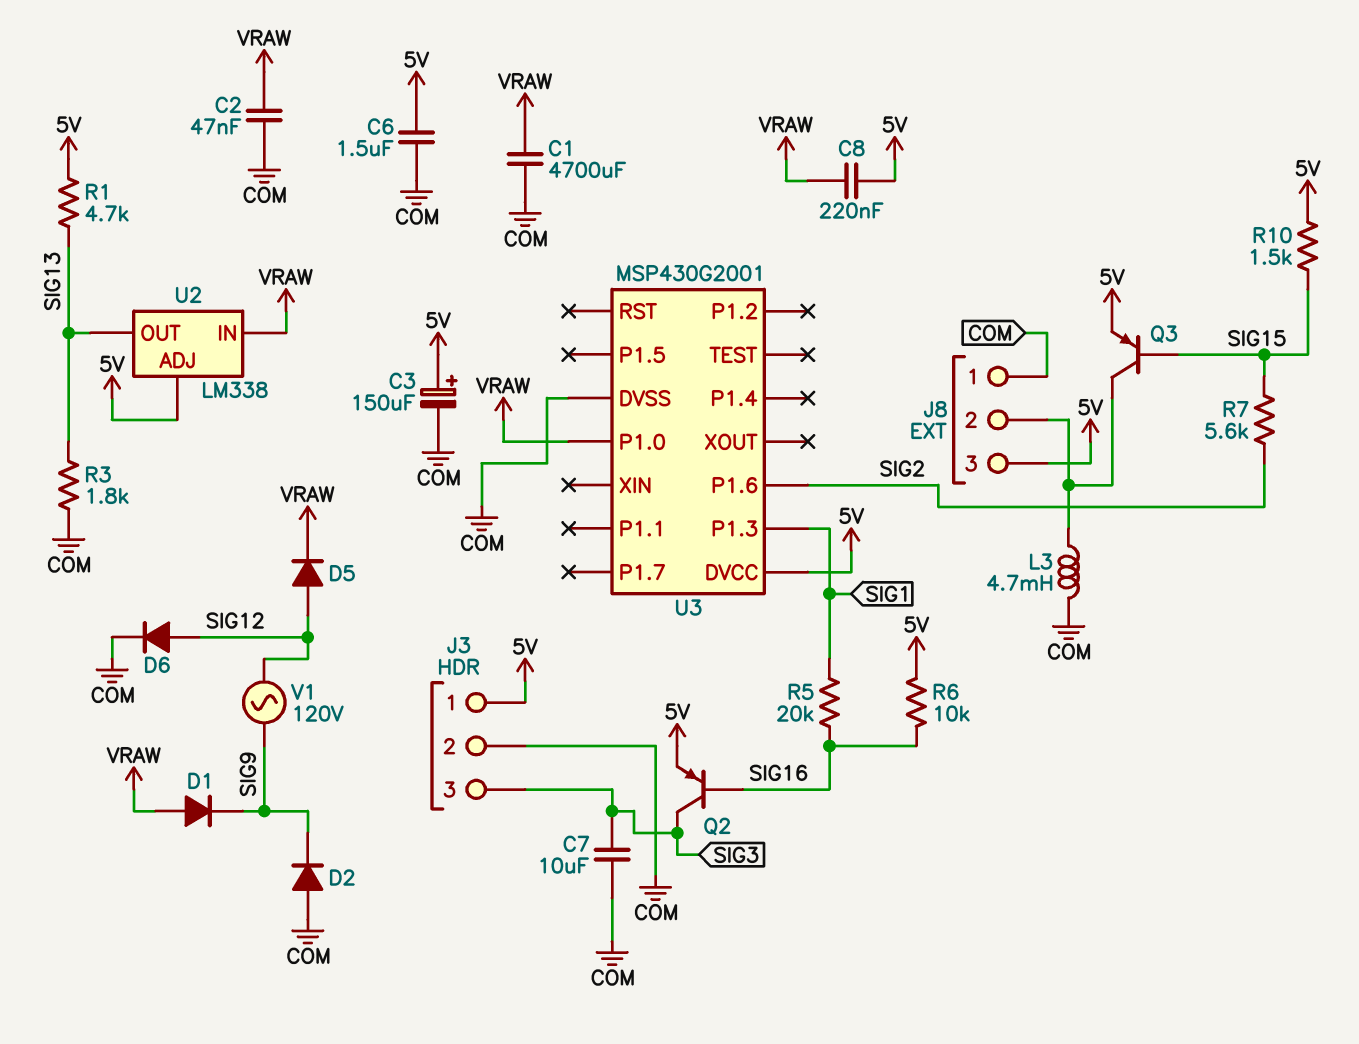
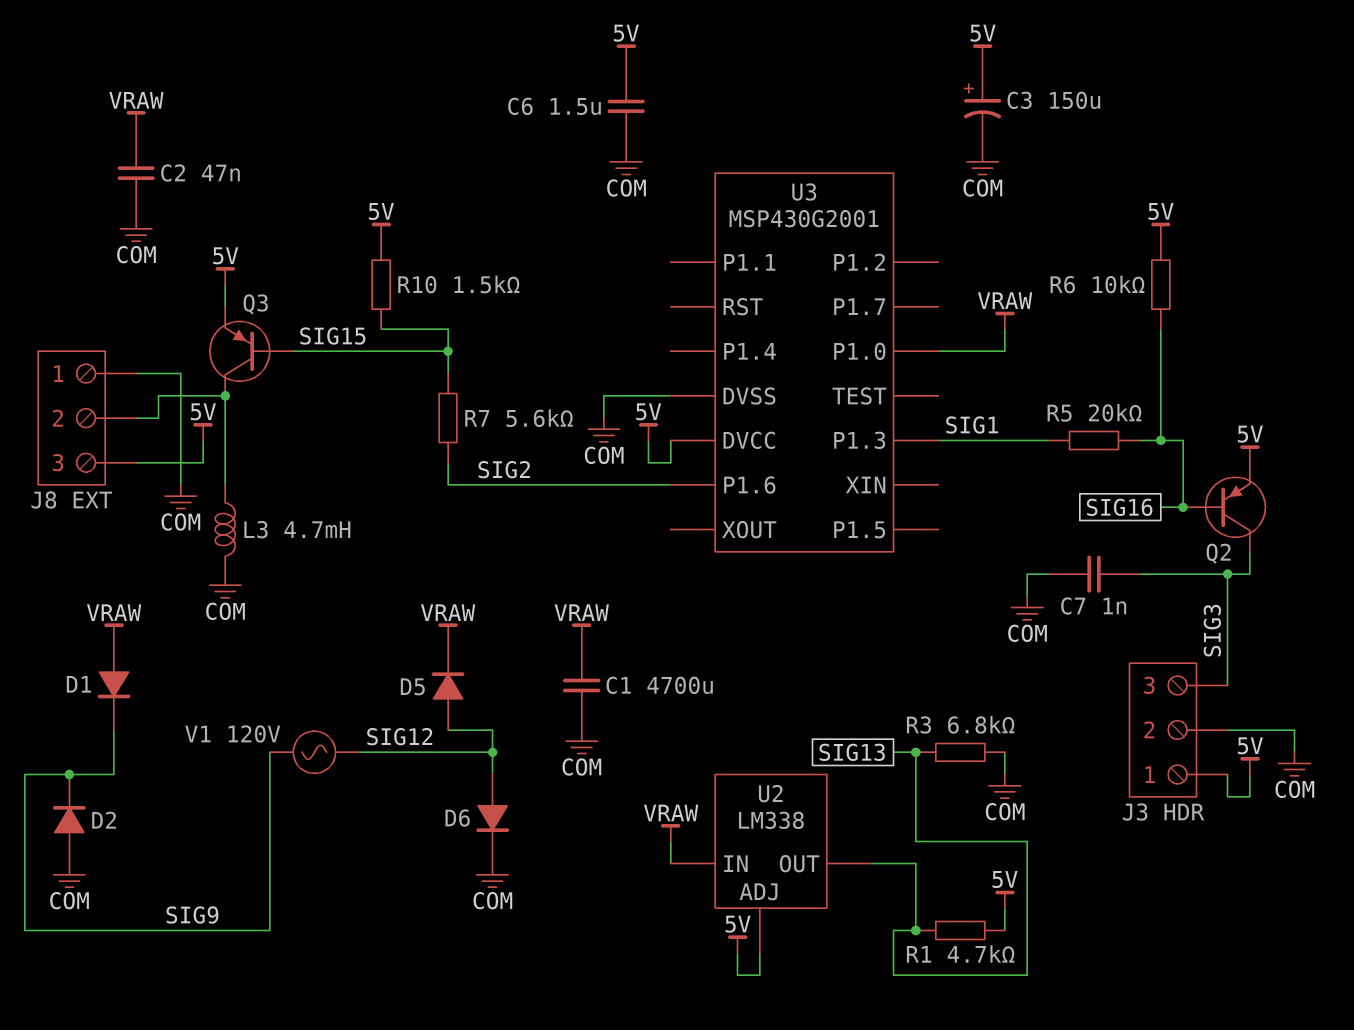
C7: 10uF (COM, SIG3) -> 1nF (COM, SIG3)
C8: 220nF (5V, VRAW) -> none
R3: 1.8k (COM, SIG13) -> 6.8k (COM, SIG13)

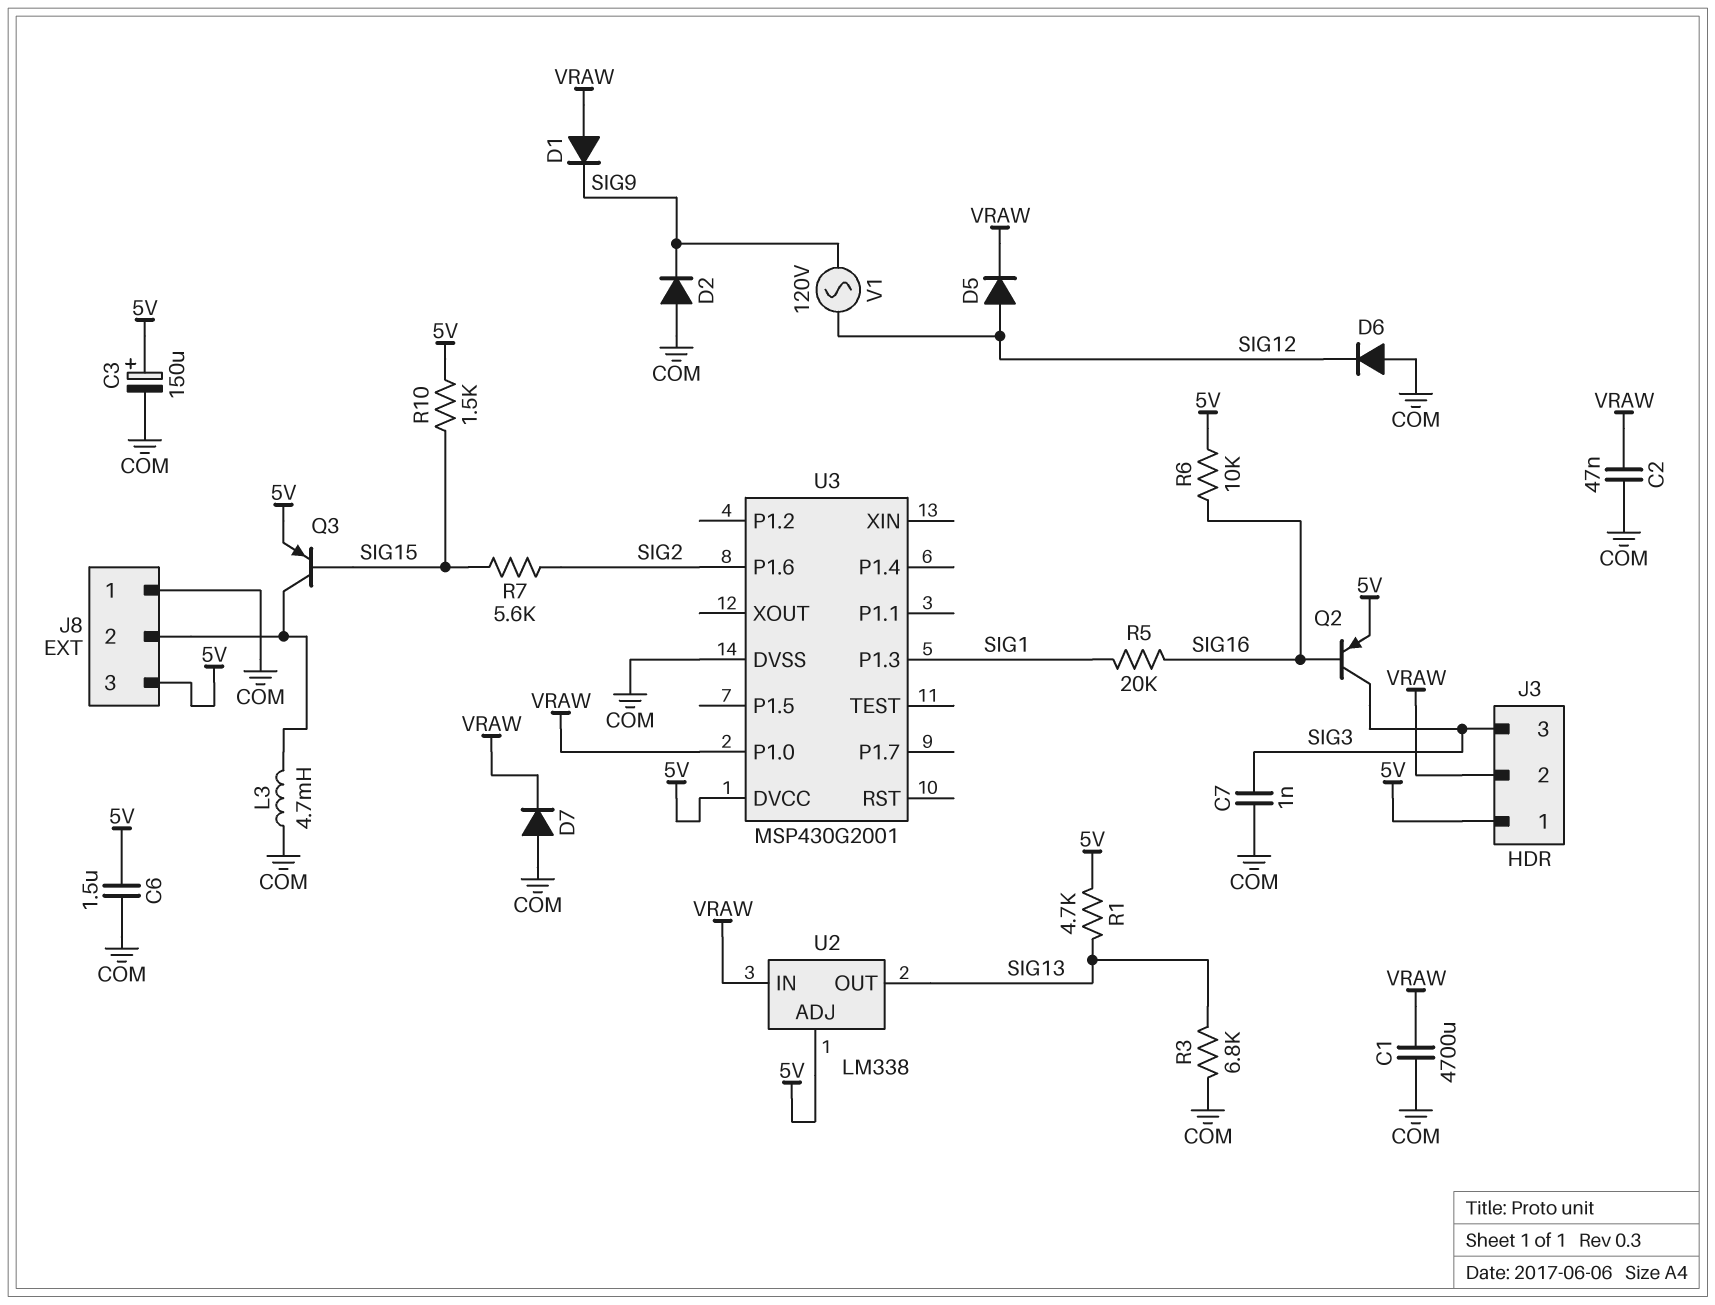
D6: diode (A SIG12, K COM) -> diode (A COM, K SIG12)
D7: none -> diode (A COM, K VRAW)
J3 pin 2: COM -> VRAW

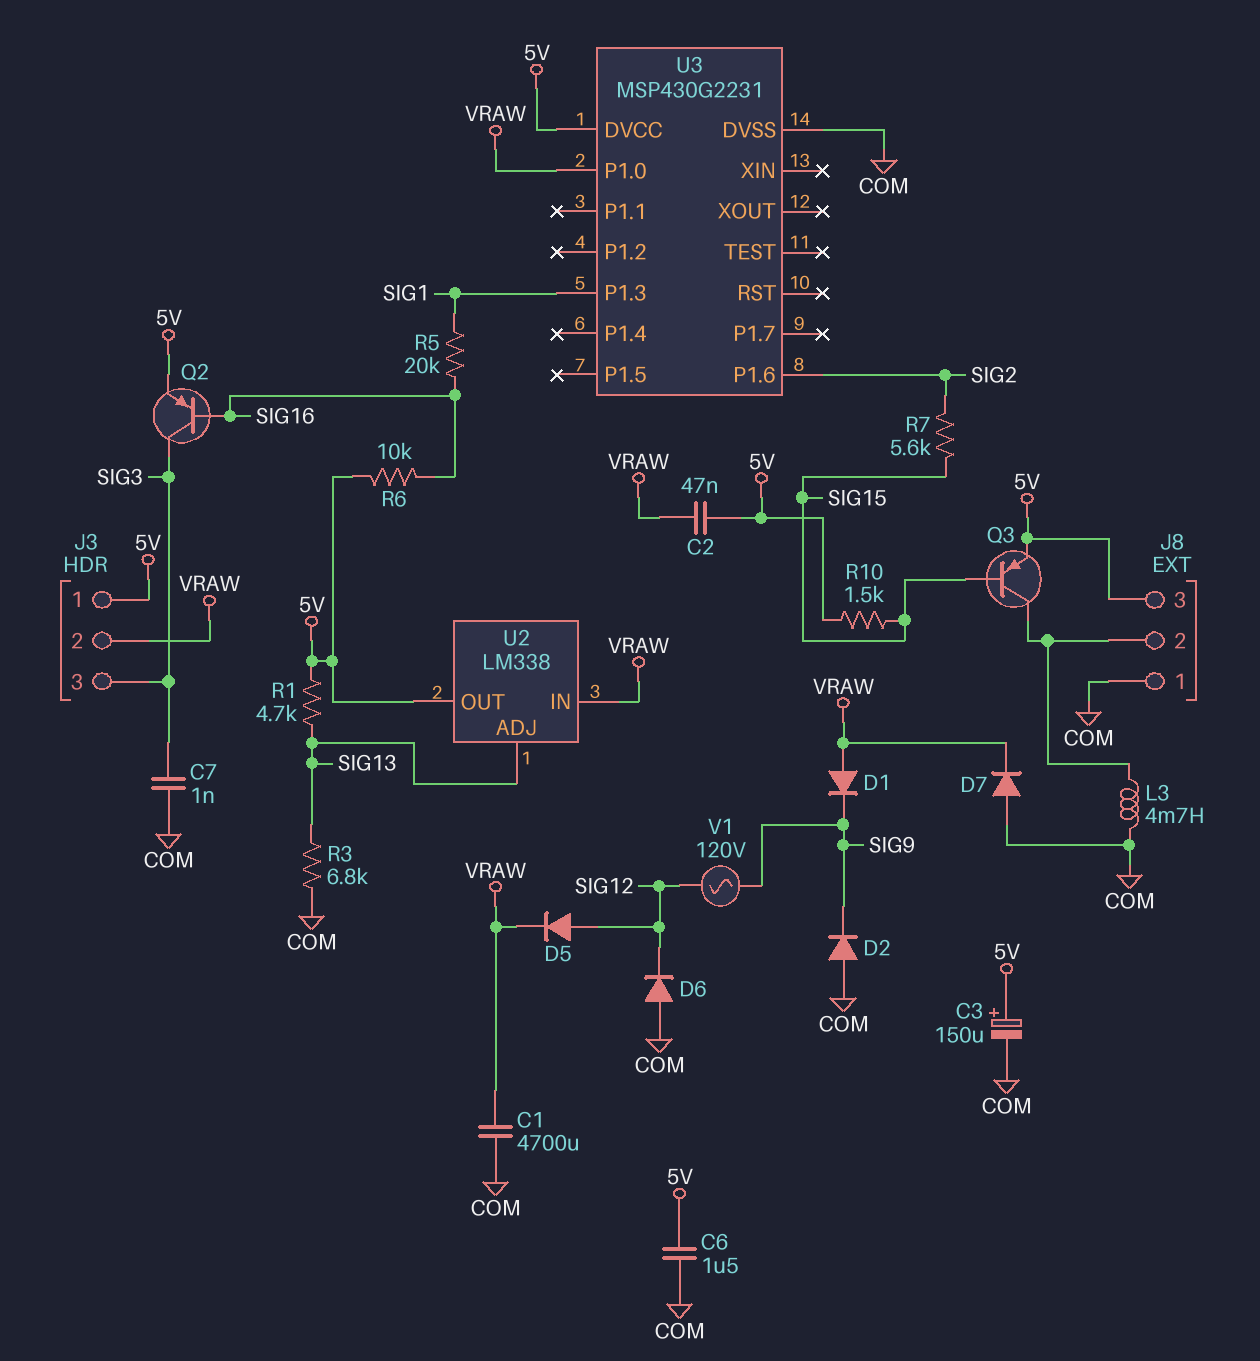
C2: 47nF (COM, VRAW) -> 47nF (5V, VRAW)
U2 pin ADJ: 5V -> SIG13
U2 pin OUT: SIG13 -> 5V
U3: MSP430G2001 -> MSP430G2231

